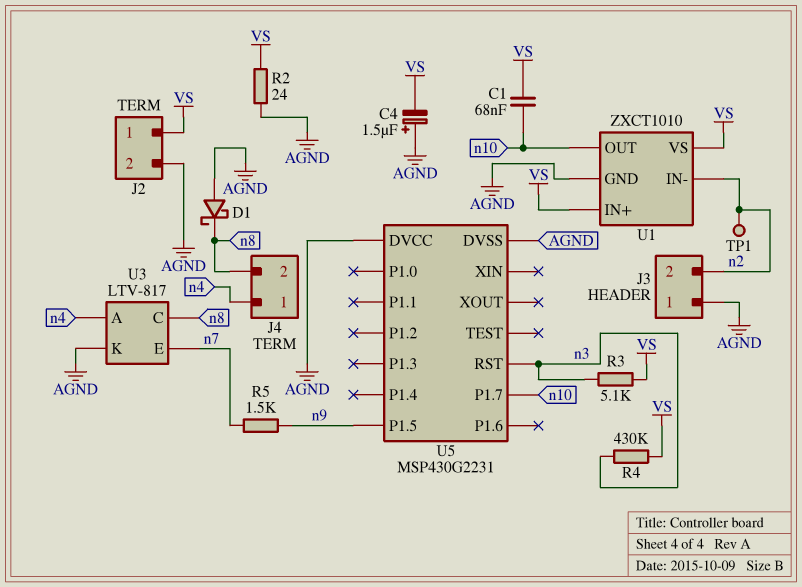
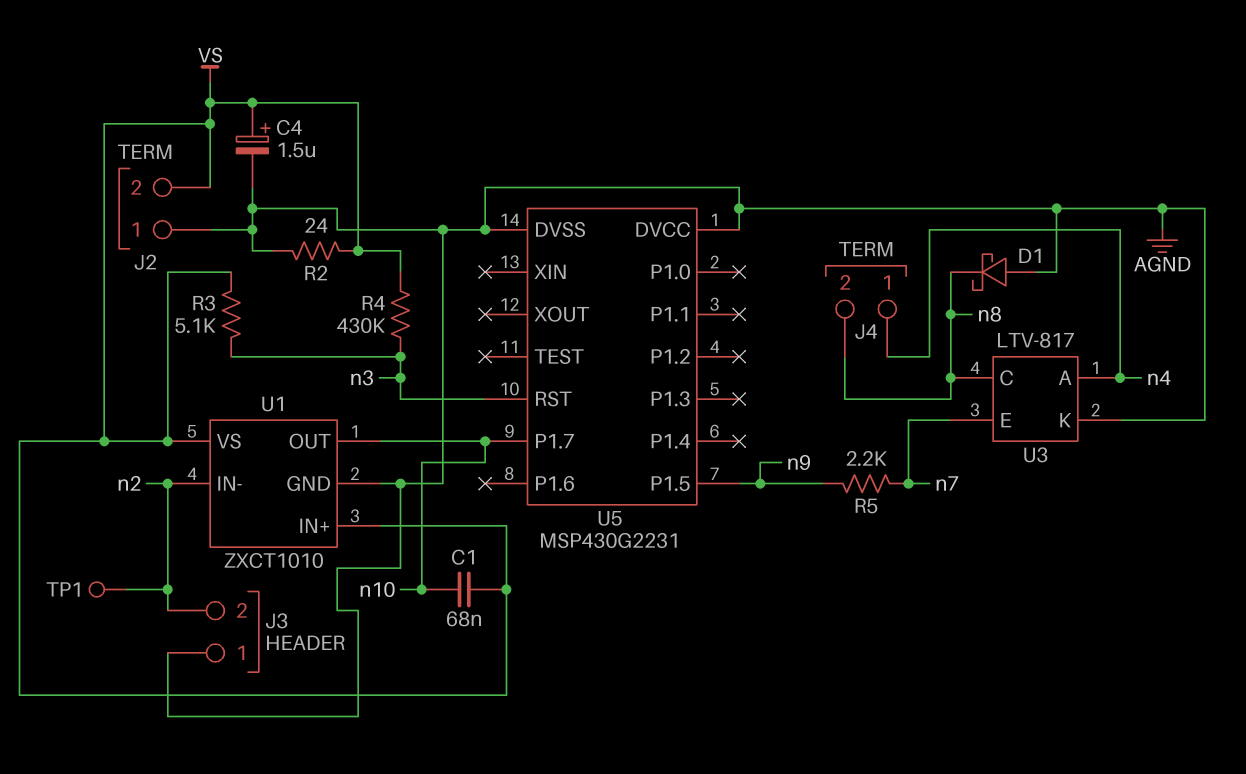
C4: 1.5uF (plus AGND, minus VS) -> 1.5uF (plus VS, minus AGND)
J2 pin 1: VS -> AGND
J2 pin 2: AGND -> VS
R5: 1.5k (n7, n9) -> 2.2k (n7, n9)

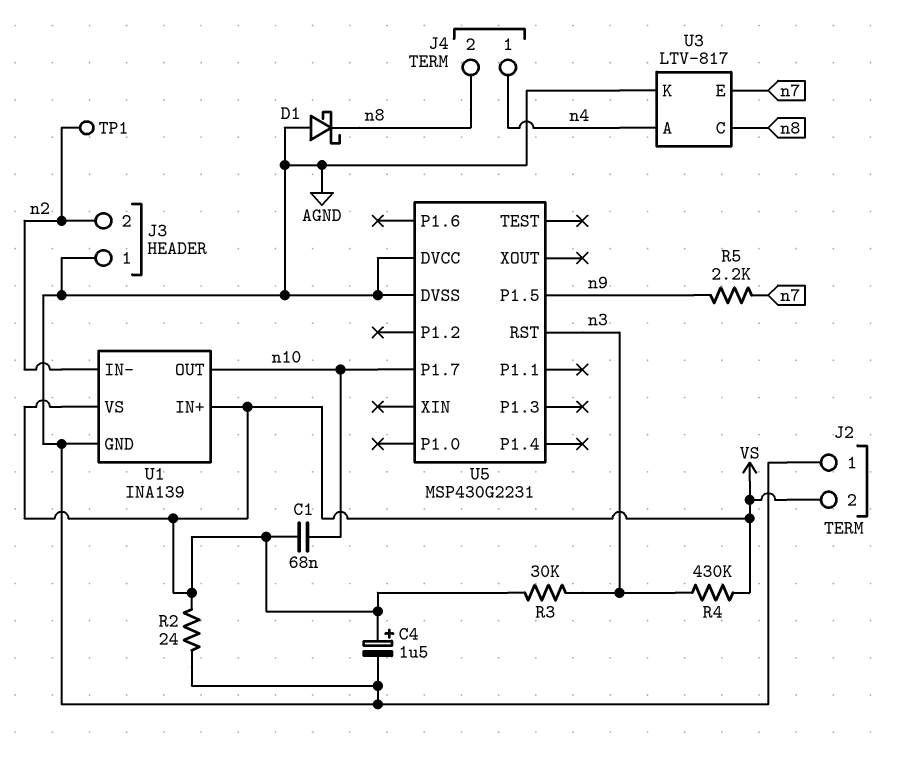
R3: 5.1k (VS, n3) -> 30k (VS, n3)
U1: ZXCT1010 -> INA139

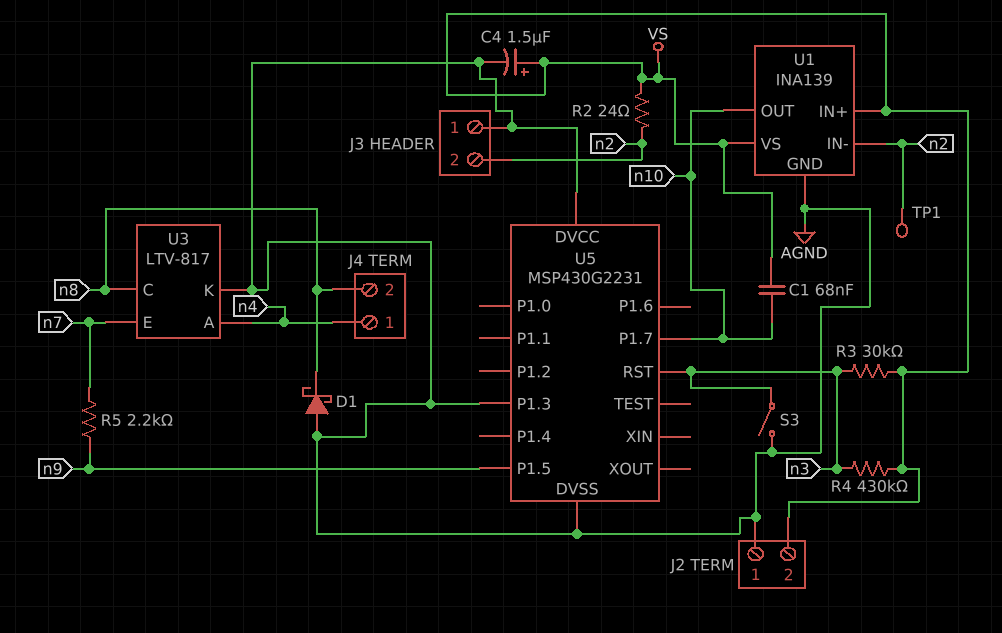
R2: 24 (AGND, VS) -> 24 (VS, n2)
S3: none -> switch (AGND, n3)
U5 pin P1.3: none -> AGND

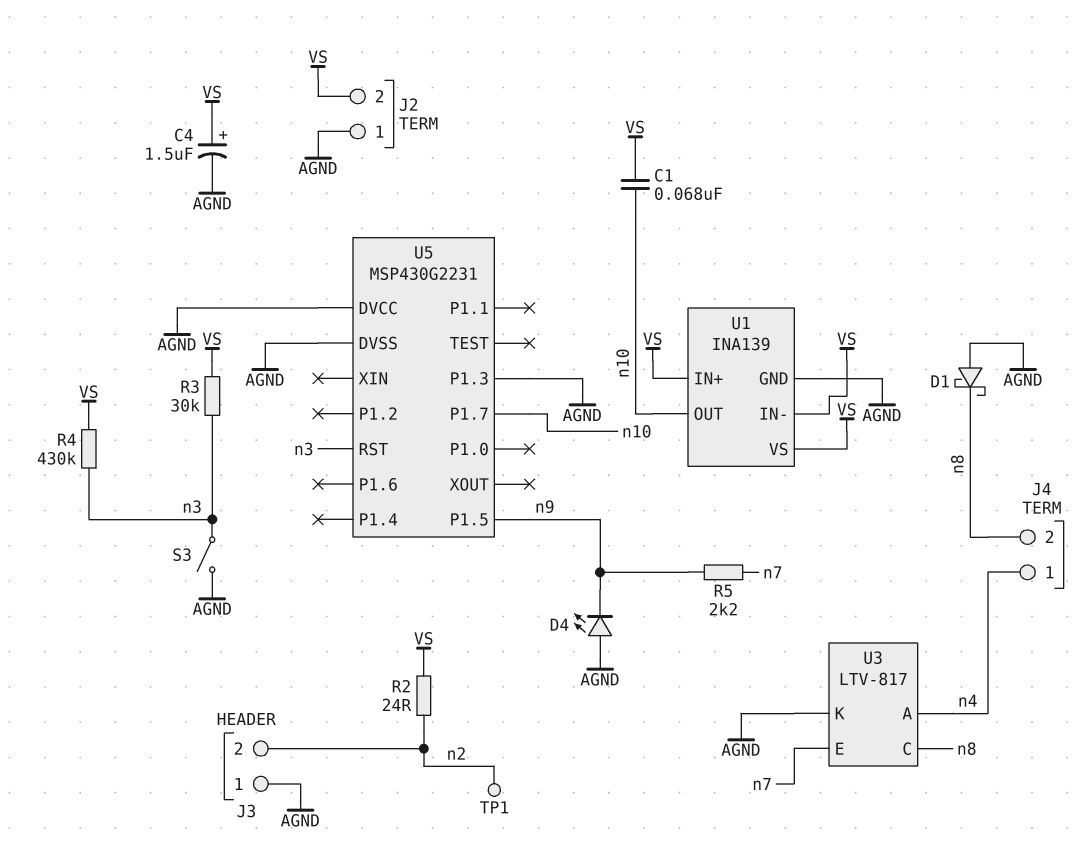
D4: none -> LED (A AGND, K n9)
U1 pin IN-: n2 -> VS

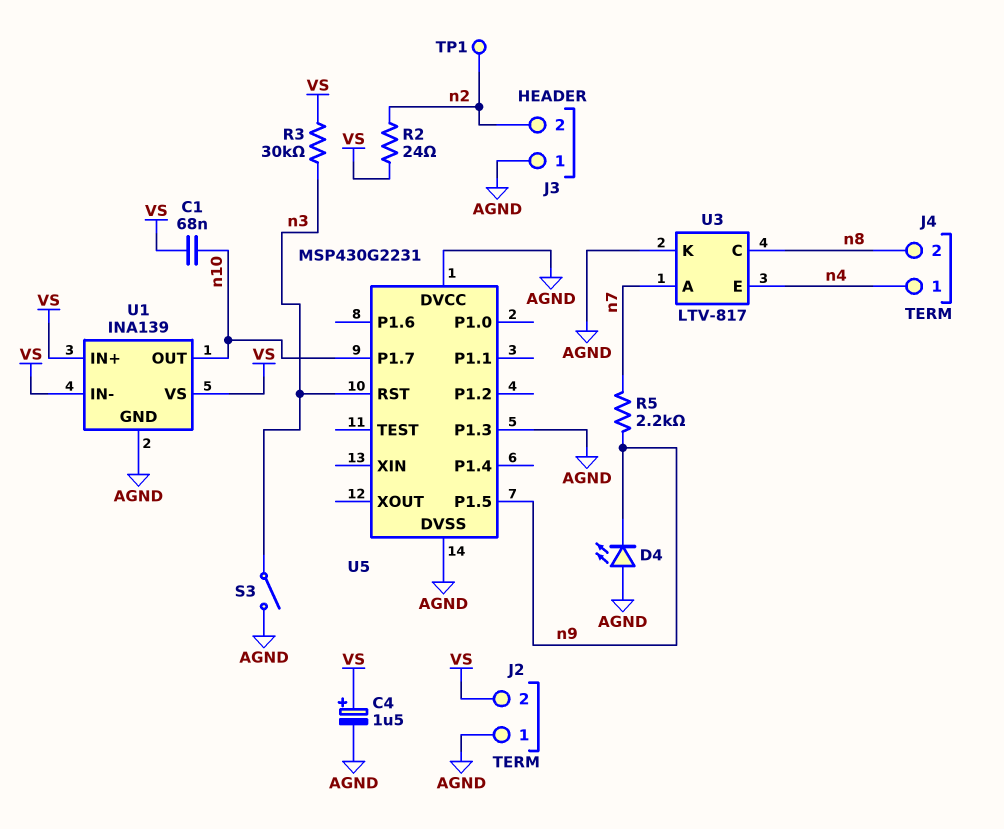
D1: schottky (A AGND, K n8) -> none
R4: 430k (VS, n3) -> none
U3 pin A: n4 -> n7
U3 pin E: n7 -> n4

